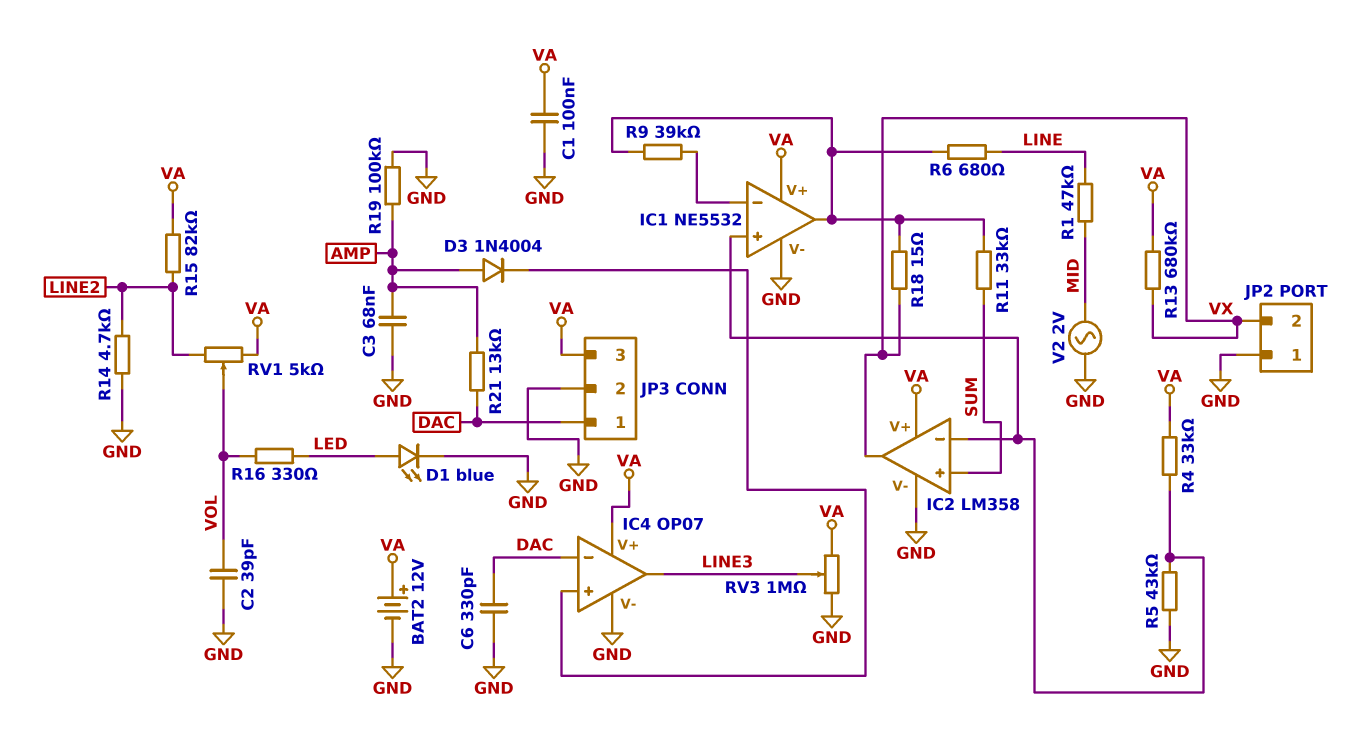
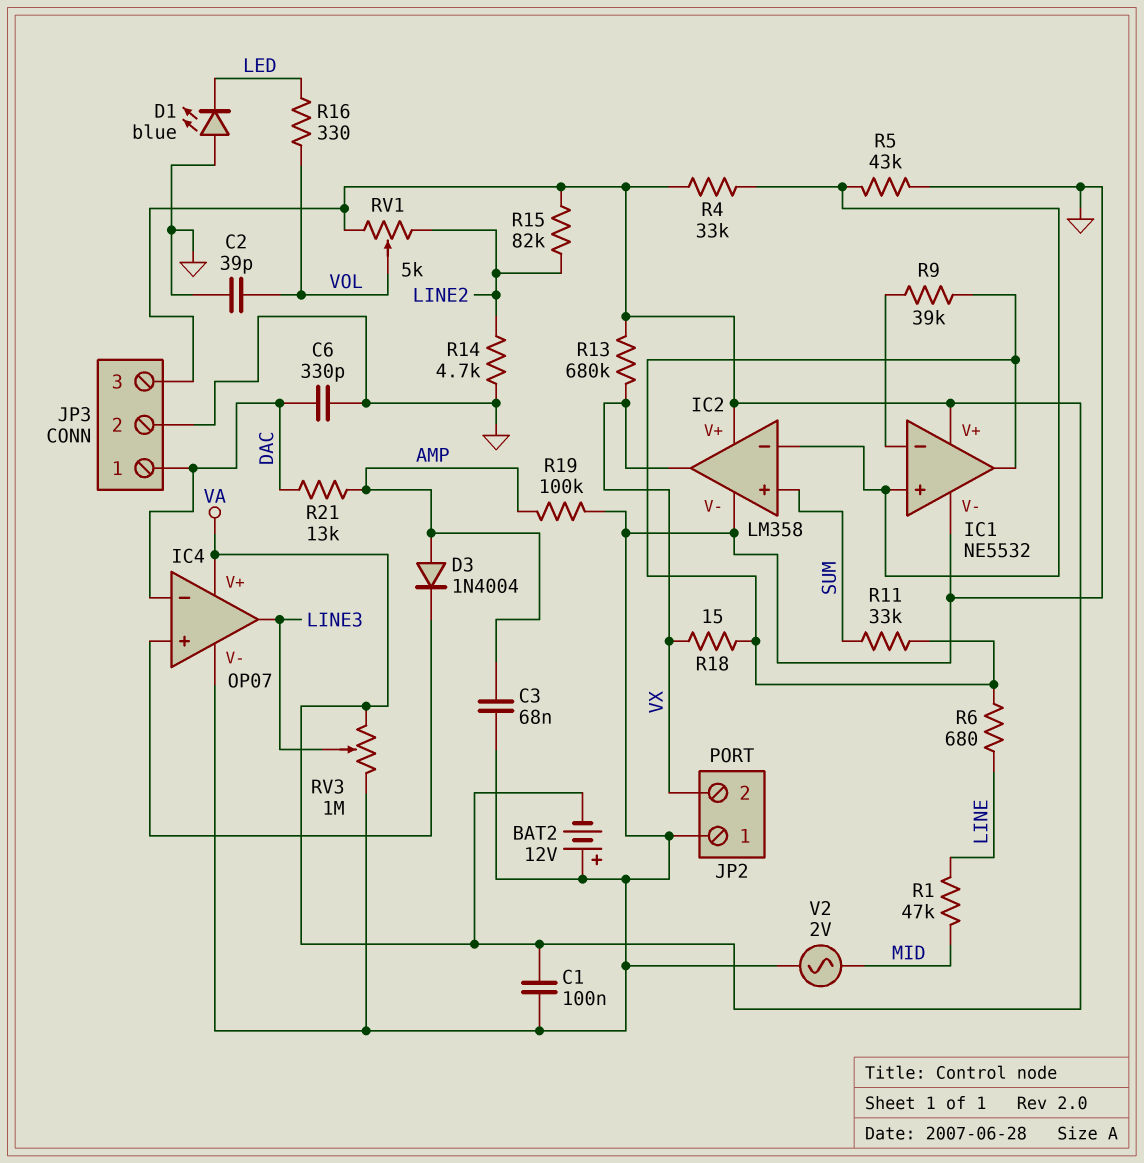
BAT2: 12V (plus VA, minus GND) -> 12V (plus GND, minus VA)
D1: LED blue (A LED, K GND) -> LED blue (A GND, K LED)

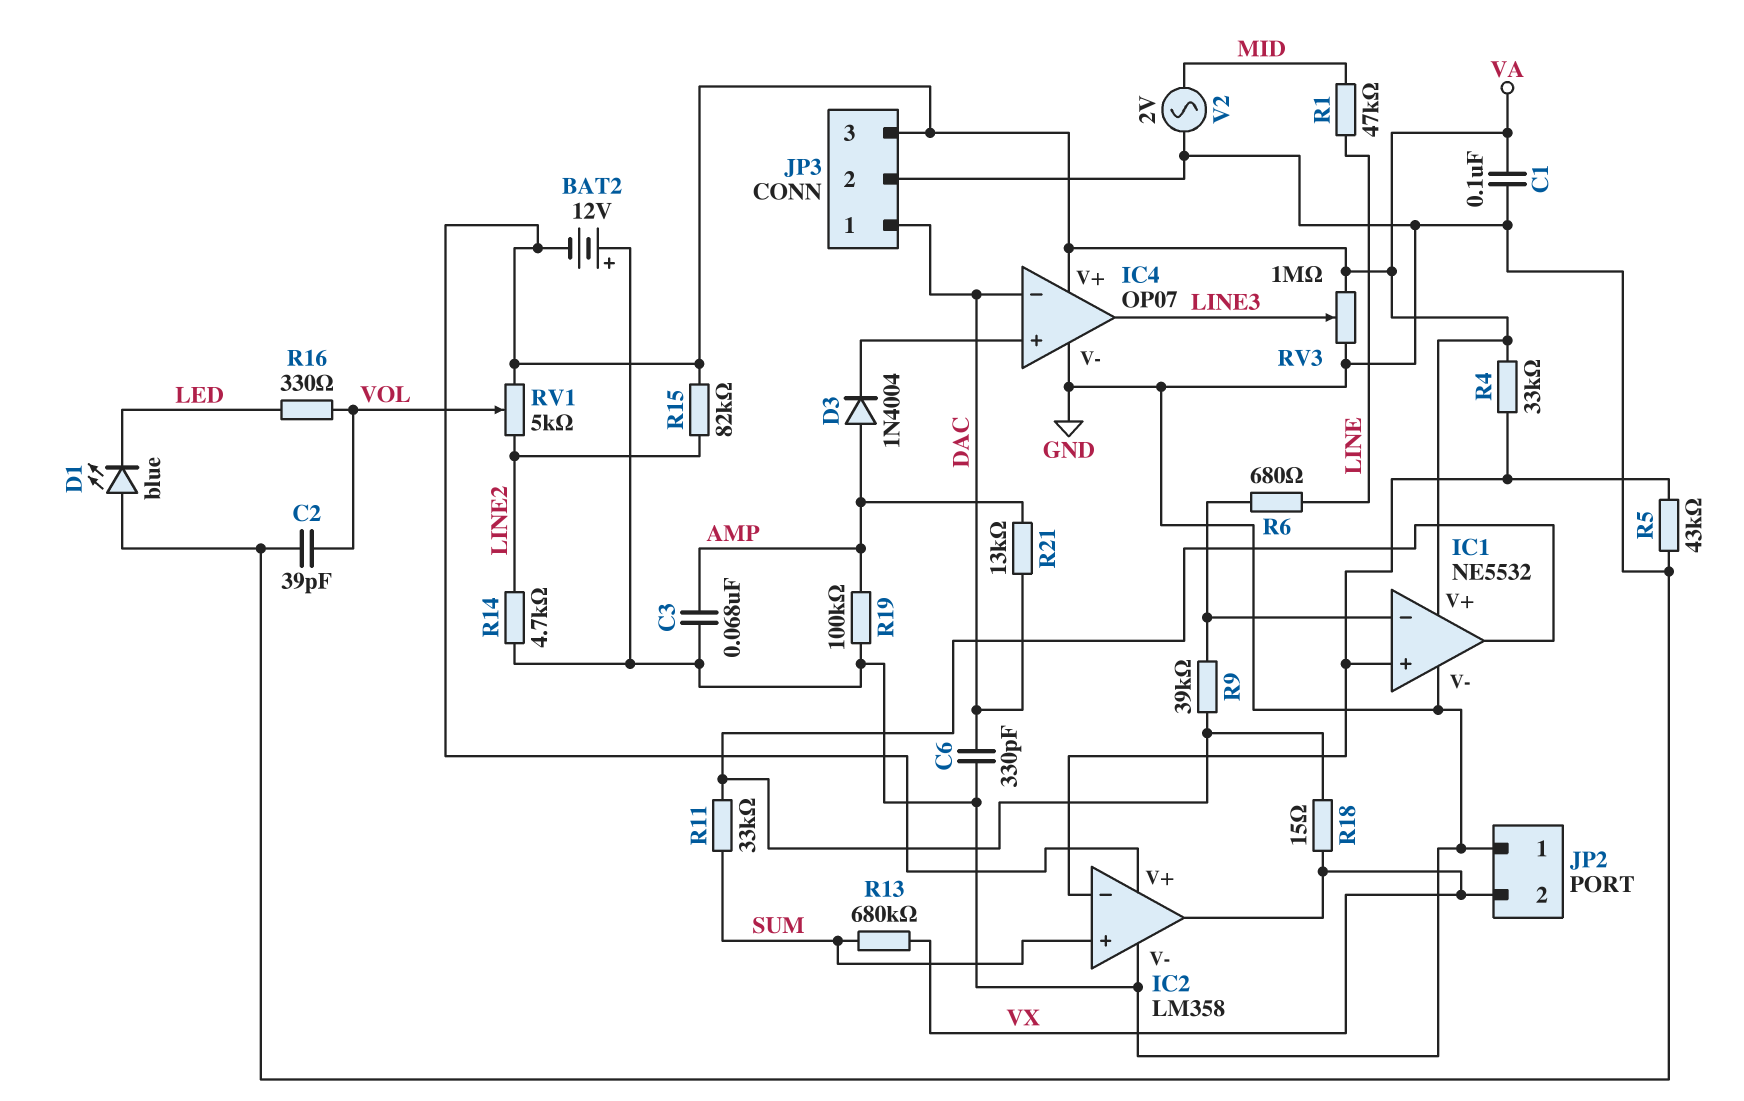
R6: 680 (IC1/out, LINE) -> 680 (IC1/in-, LINE)
R13: 680k (VA, VX) -> 680k (SUM, VX)

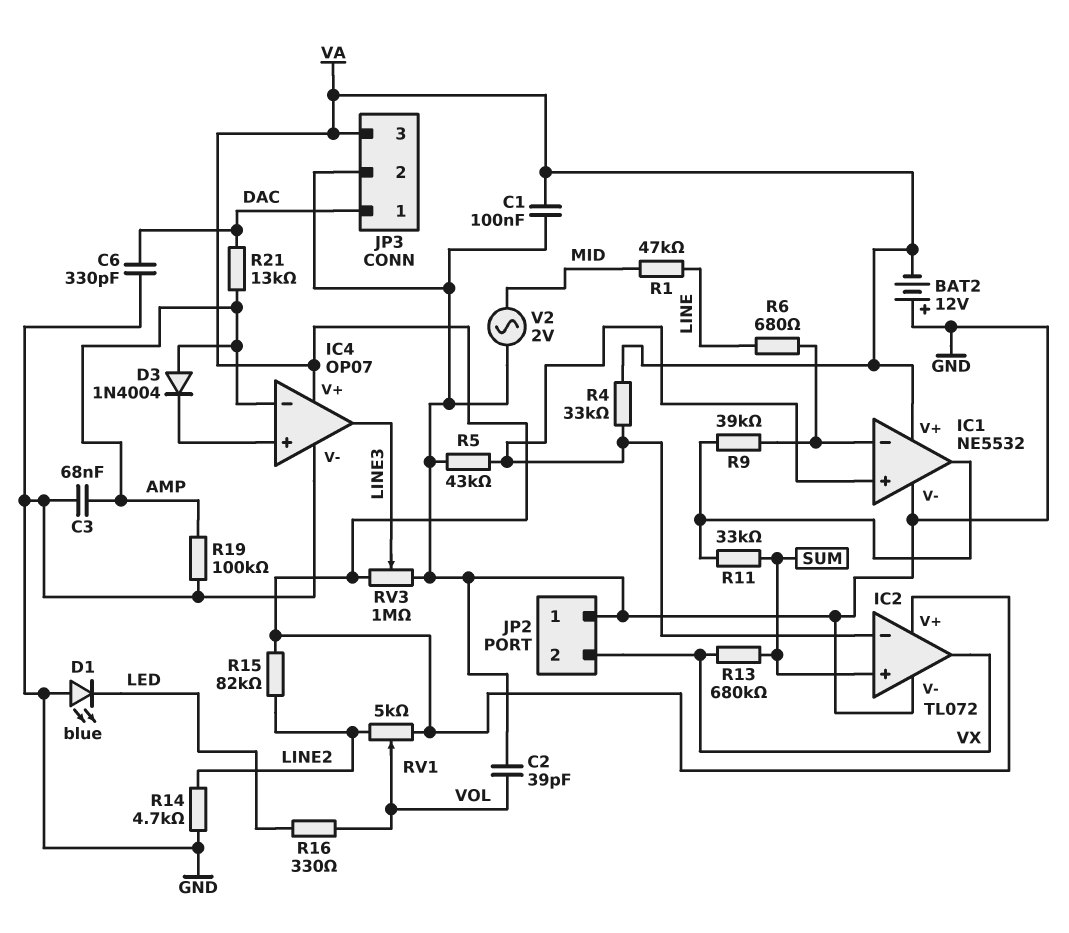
IC2: LM358 -> TL072
IC4 pin in-: DAC -> AMP
R18: 15 (IC1/out, VX) -> none

